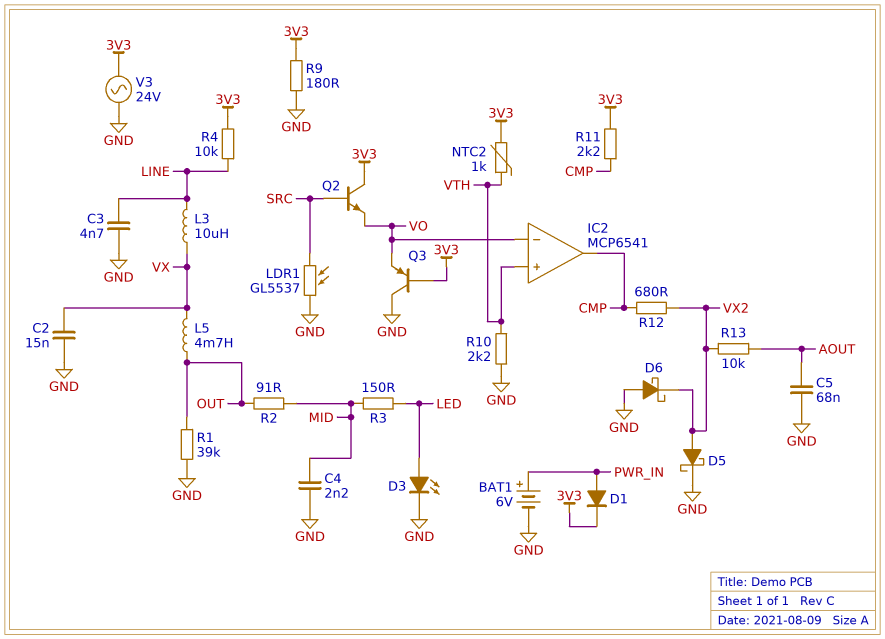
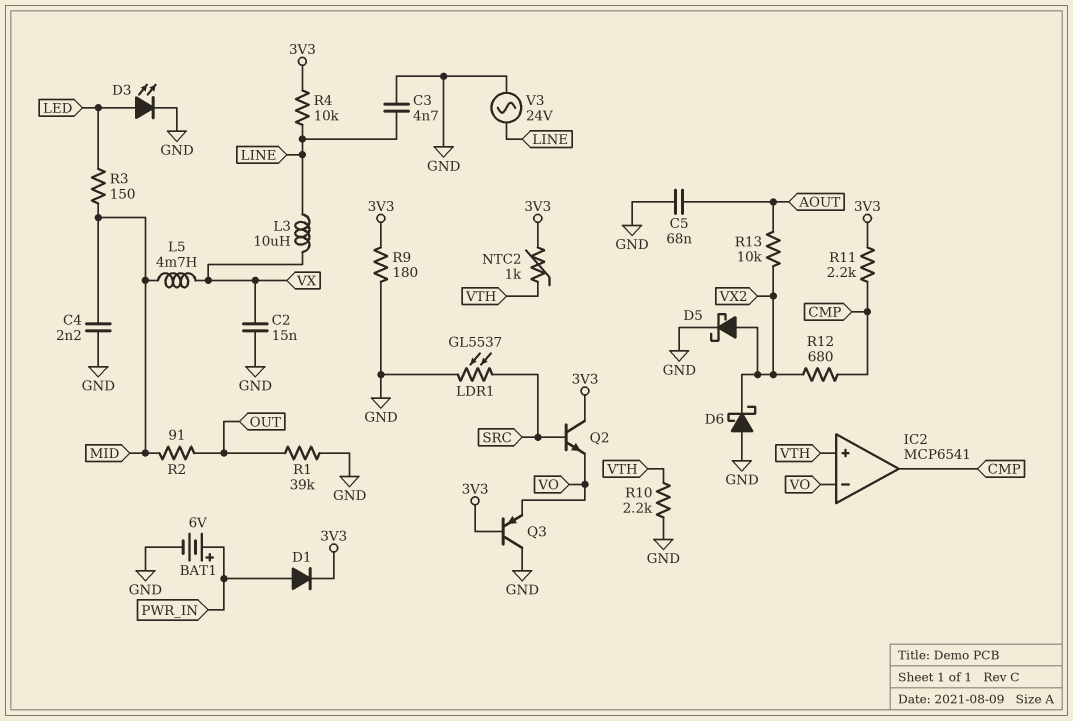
L5: 4.7mH (OUT, VX) -> 4.7mH (MID, VX)
V3: AC 24V (3V3, GND) -> AC 24V (GND, LINE)

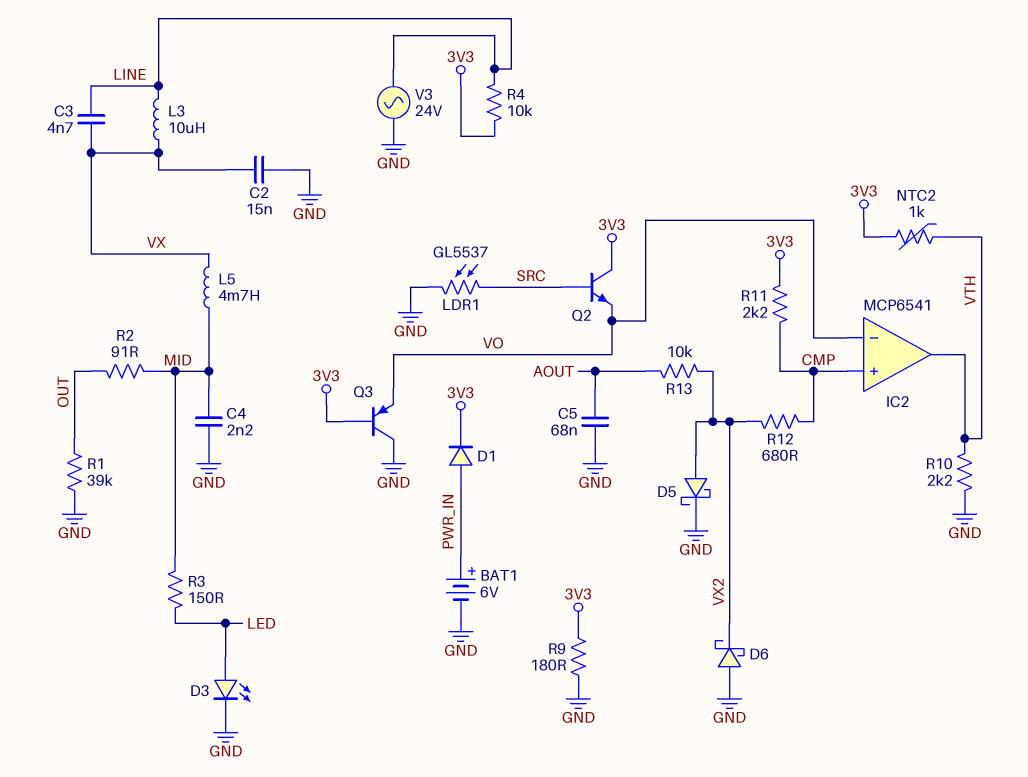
C3: 4.7nF (GND, LINE) -> 4.7nF (LINE, VX)
IC2 pin in+: VTH -> CMP
IC2 pin out: CMP -> VTH

